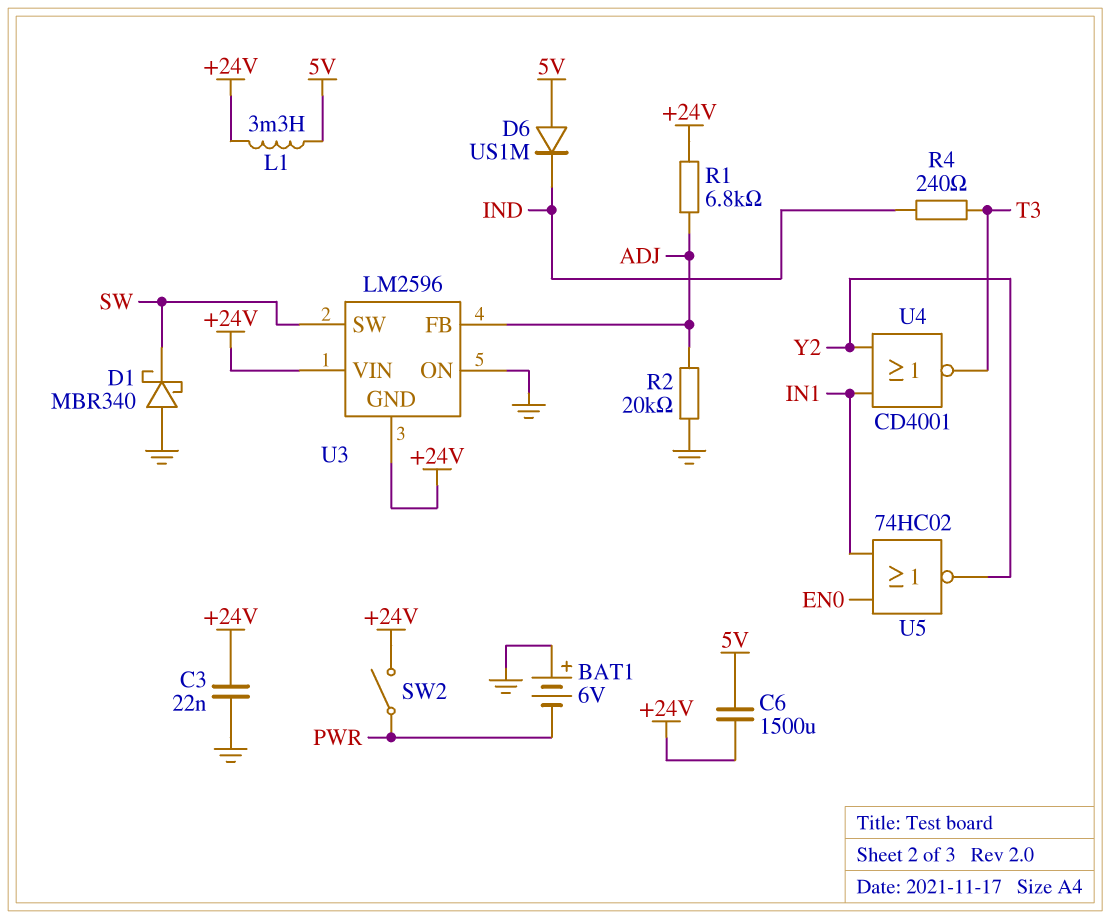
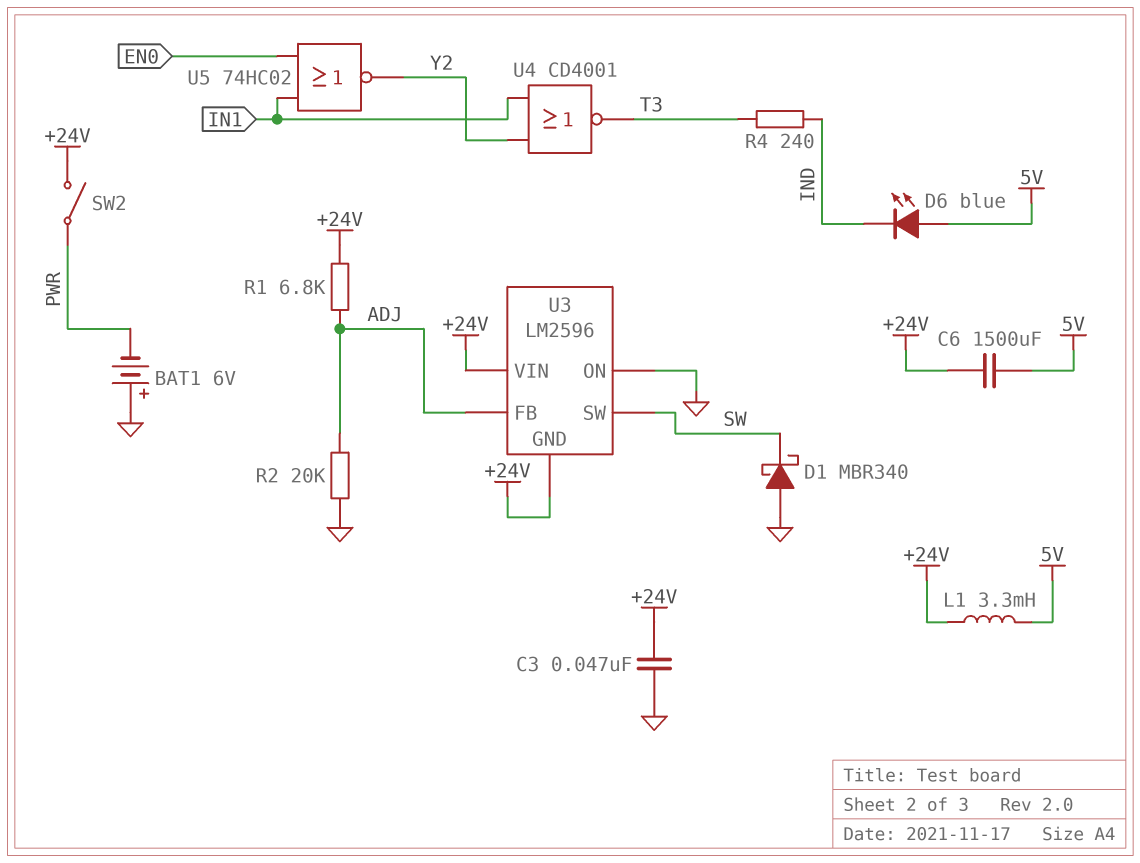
C3: 22nF (+24V, GND) -> 47nF (+24V, GND)
D6: diode US1M (A 5V, K IND) -> LED blue (A 5V, K IND)

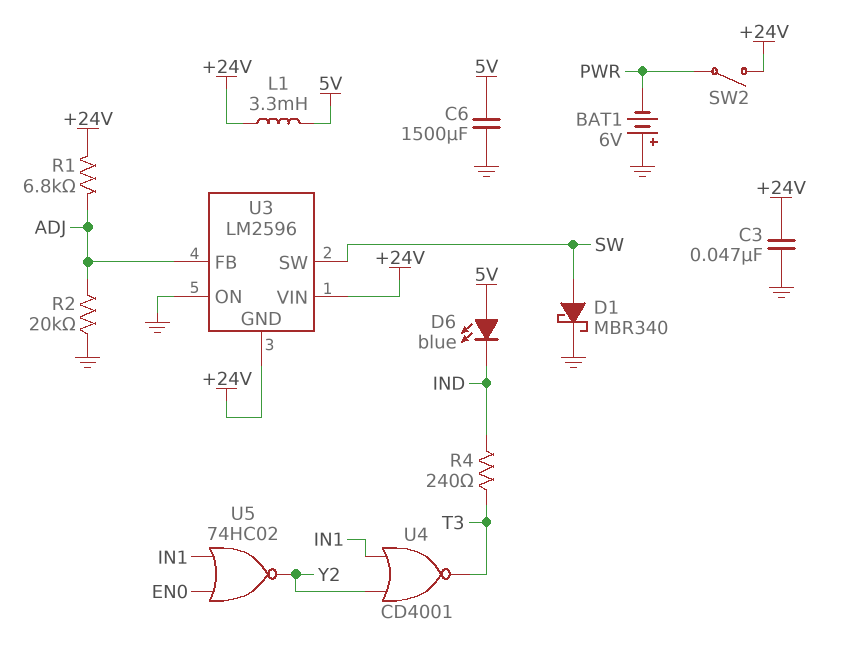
C6: 1500uF (+24V, 5V) -> 1500uF (5V, GND)
D1: schottky MBR340 (A GND, K SW) -> schottky MBR340 (A SW, K GND)

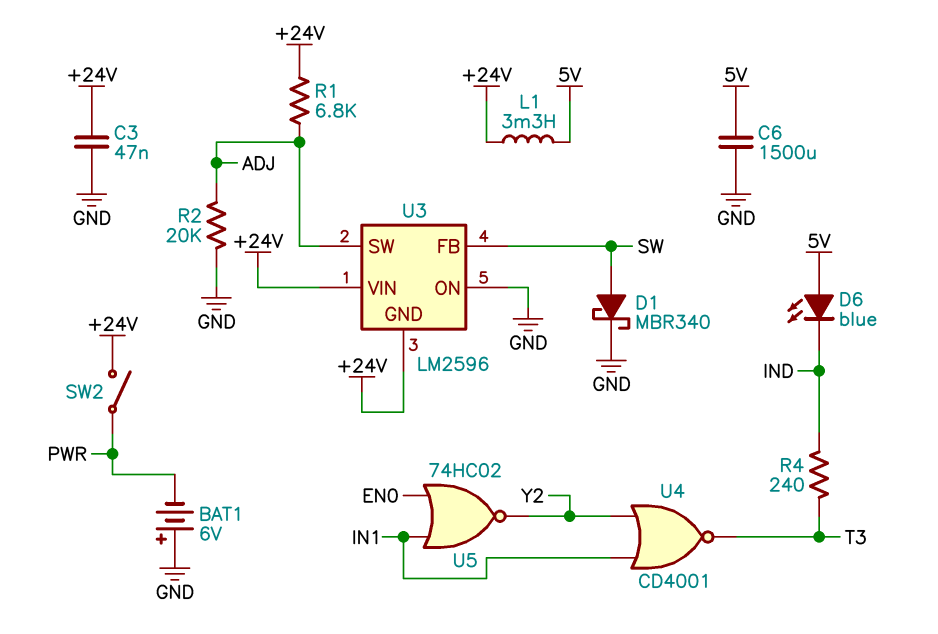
U3 pin FB: ADJ -> SW
U3 pin SW: SW -> ADJ

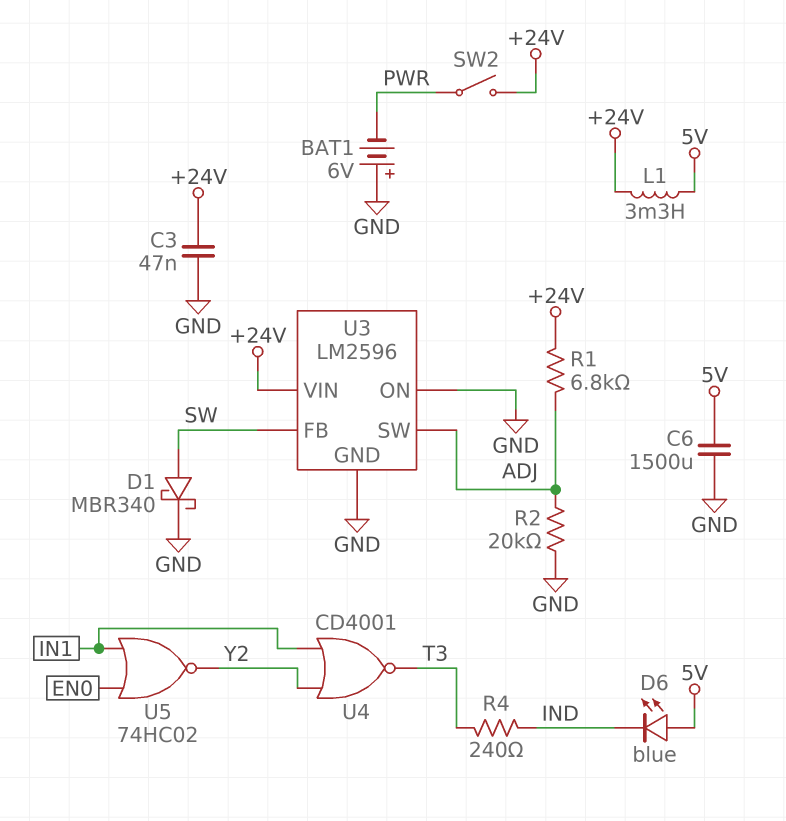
U3 pin GND: +24V -> GND

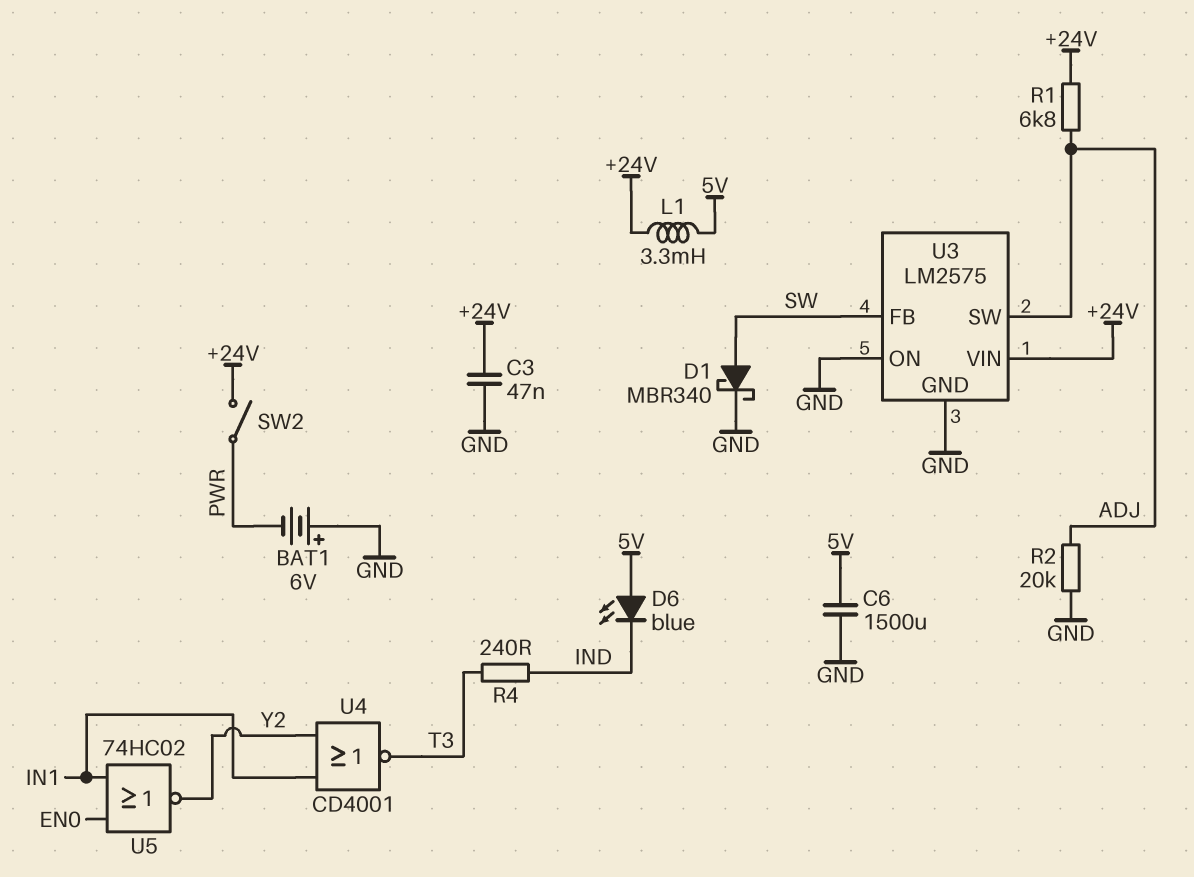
U3: LM2596 -> LM2575

